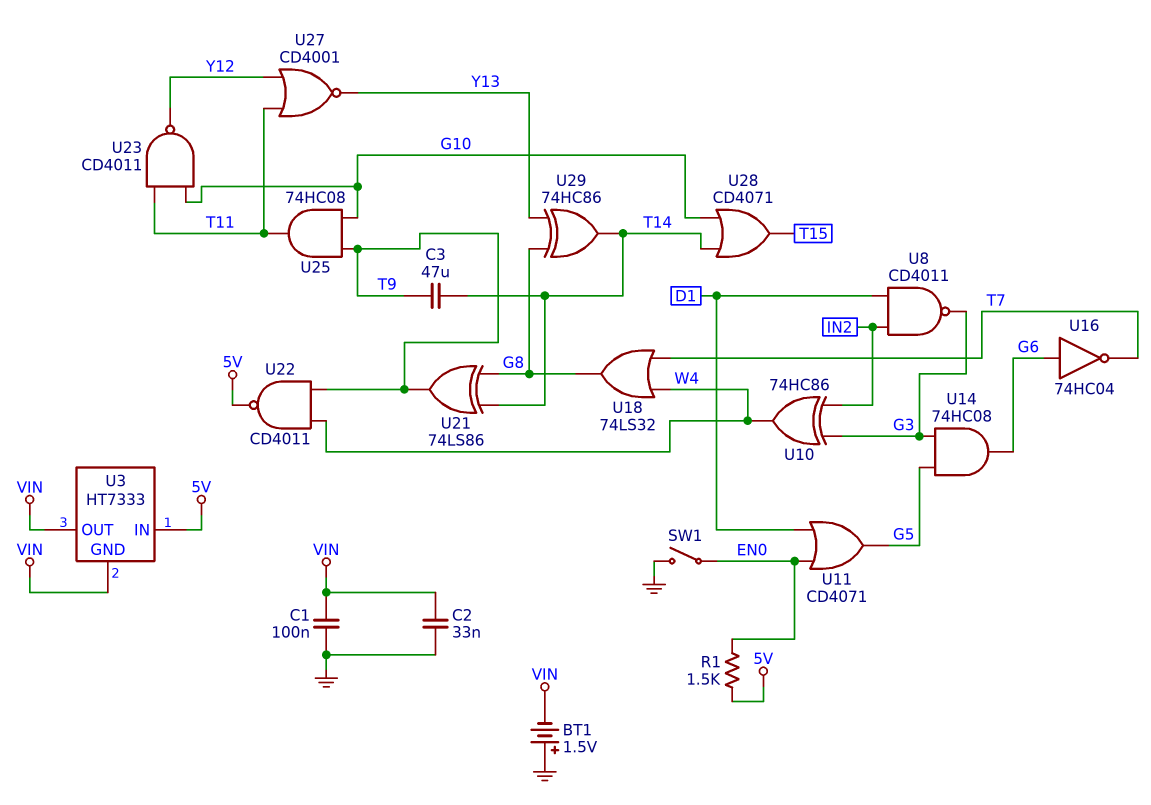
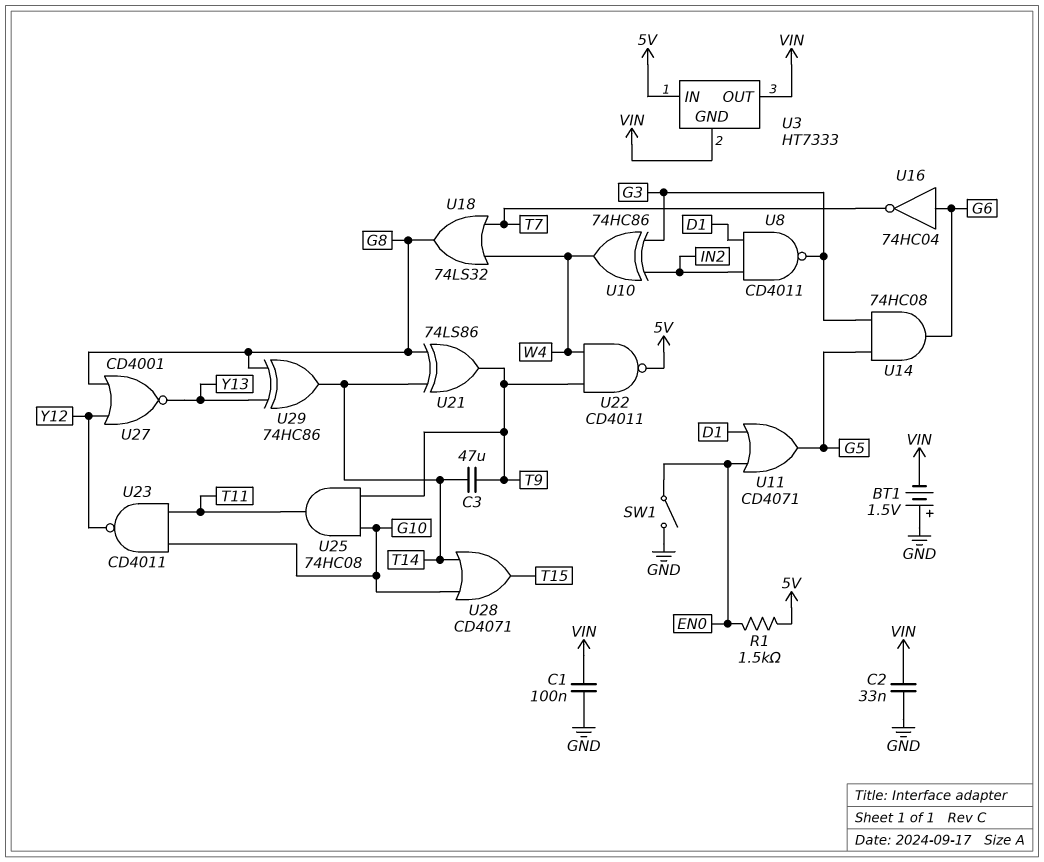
U27: NOR CD4001 (in T11, in Y12, out Y13) -> NOR CD4001 (in G8, in Y12, out Y13)

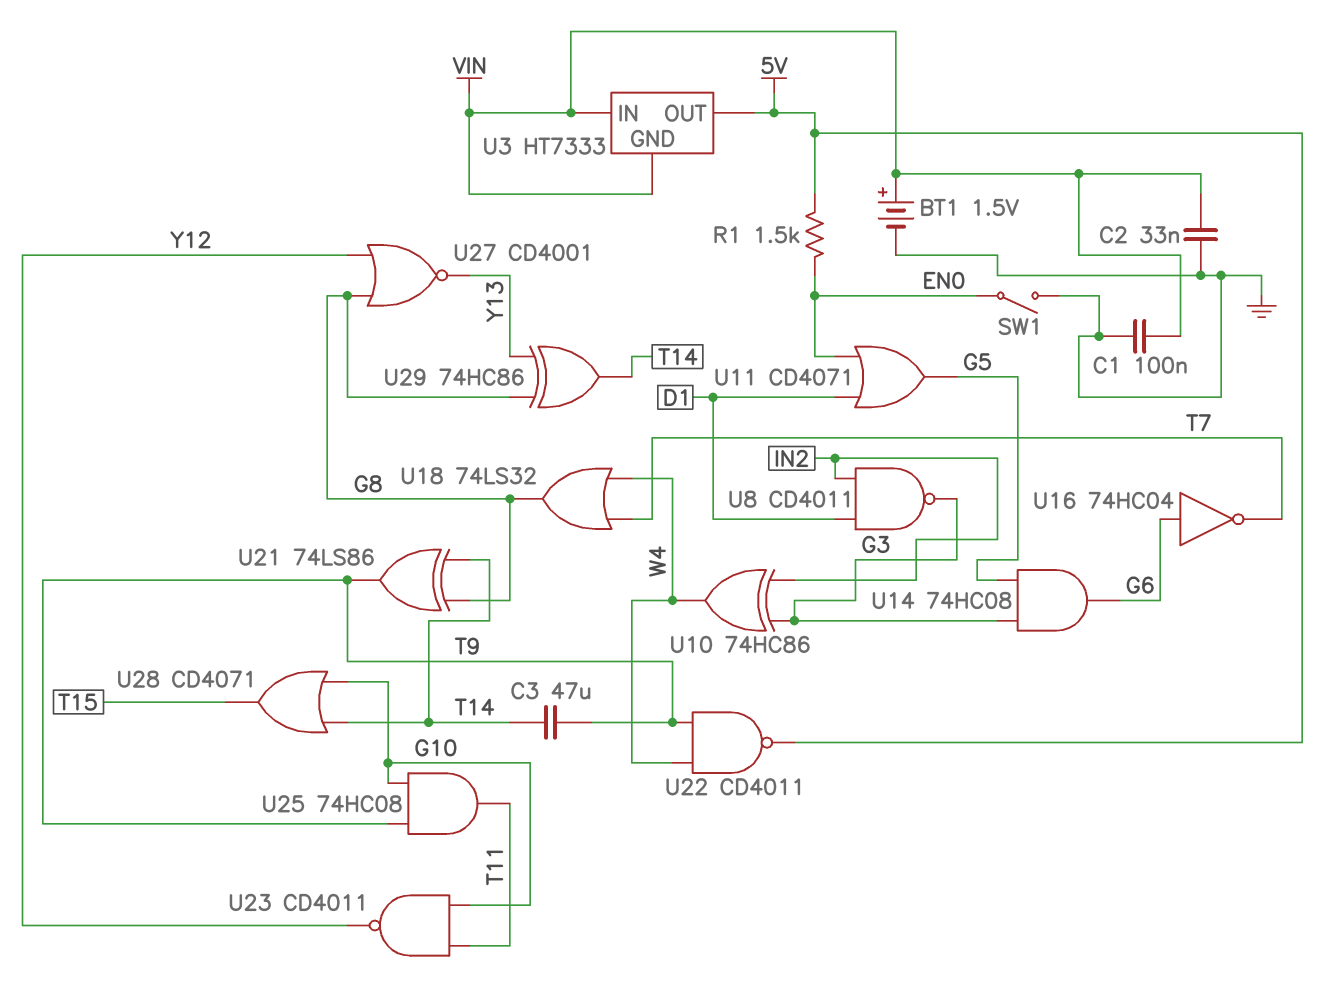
BT1: 1.5V (plus GND, minus VIN) -> 1.5V (plus VIN, minus GND)
U3 pin IN: 5V -> VIN
U3 pin OUT: VIN -> 5V

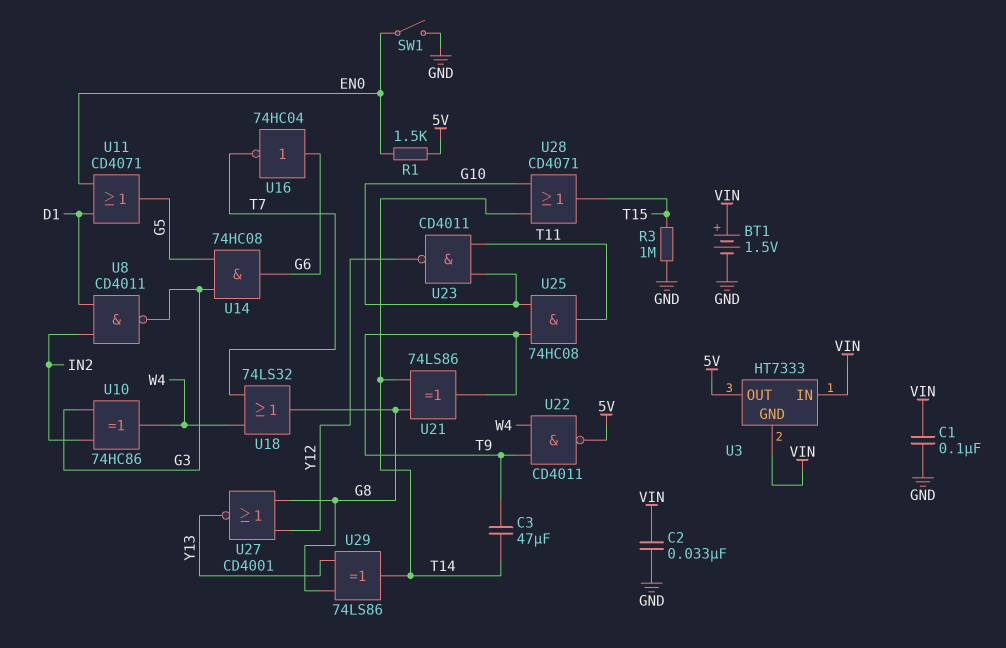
R3: none -> 1M (GND, T15)
U29: XOR 74HC86 (in G8, in Y13, out T14) -> XOR 74LS86 (in G8, in Y13, out T14)

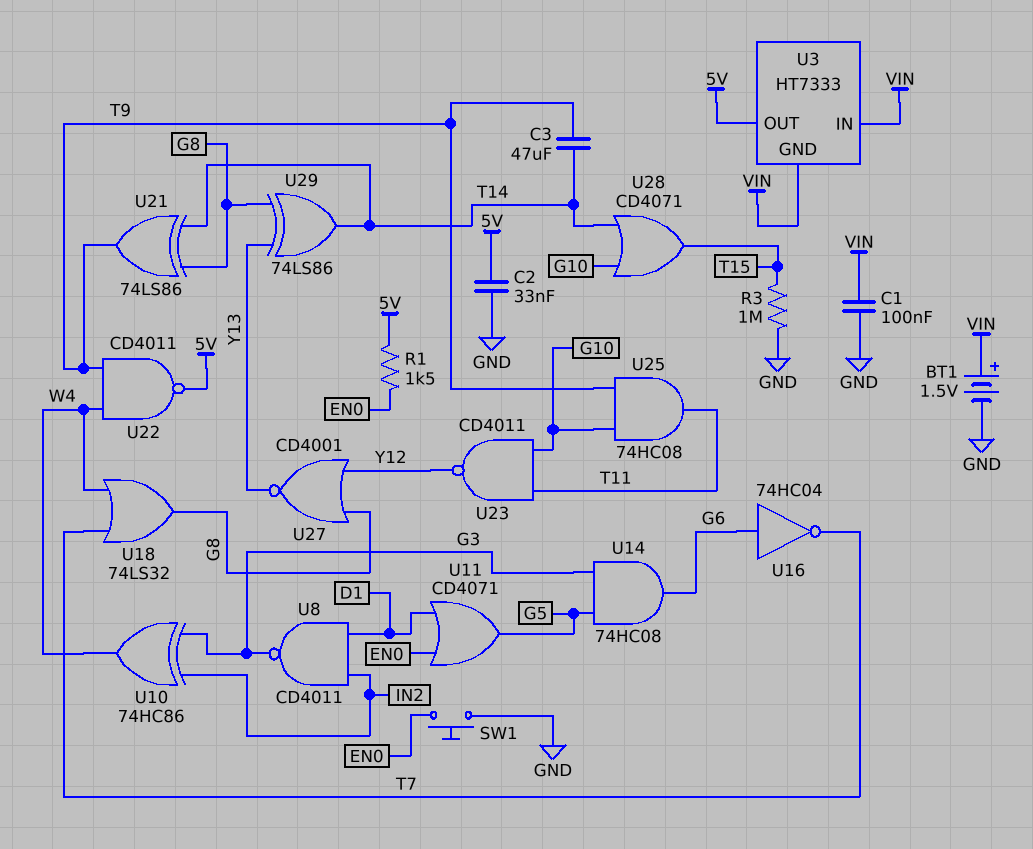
C2: 33nF (GND, VIN) -> 33nF (5V, GND)
SW1: switch (EN0, GND) -> button (EN0, GND)

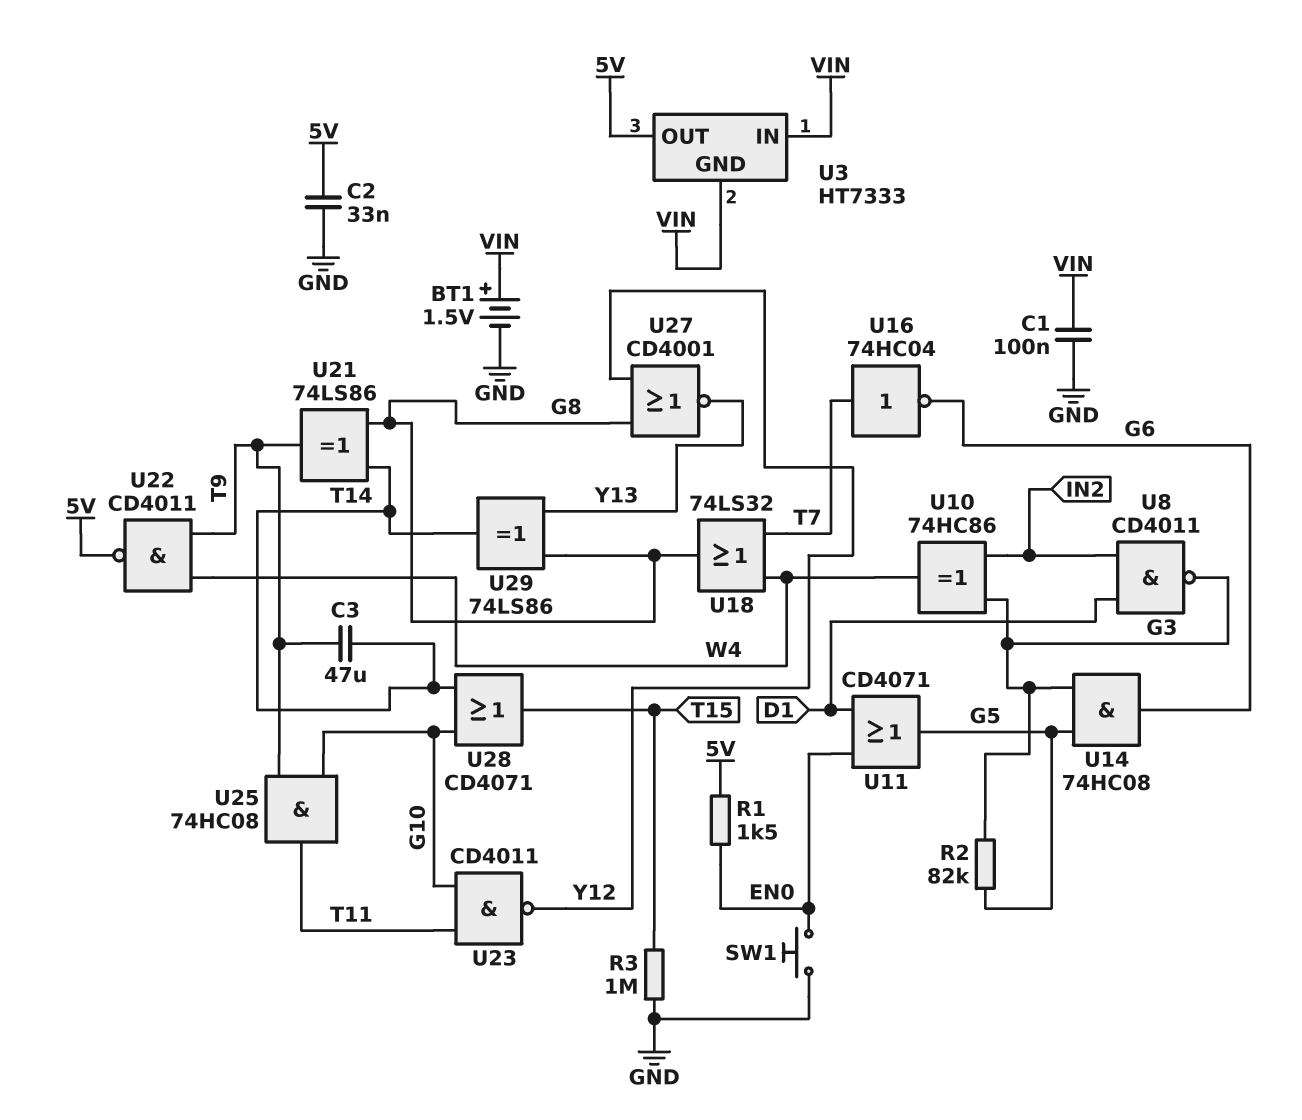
R2: none -> 82k (G3, G5)
U16: NOT 74HC04 (in G6, out T7) -> NOT 74HC04 (in T7, out G6)

